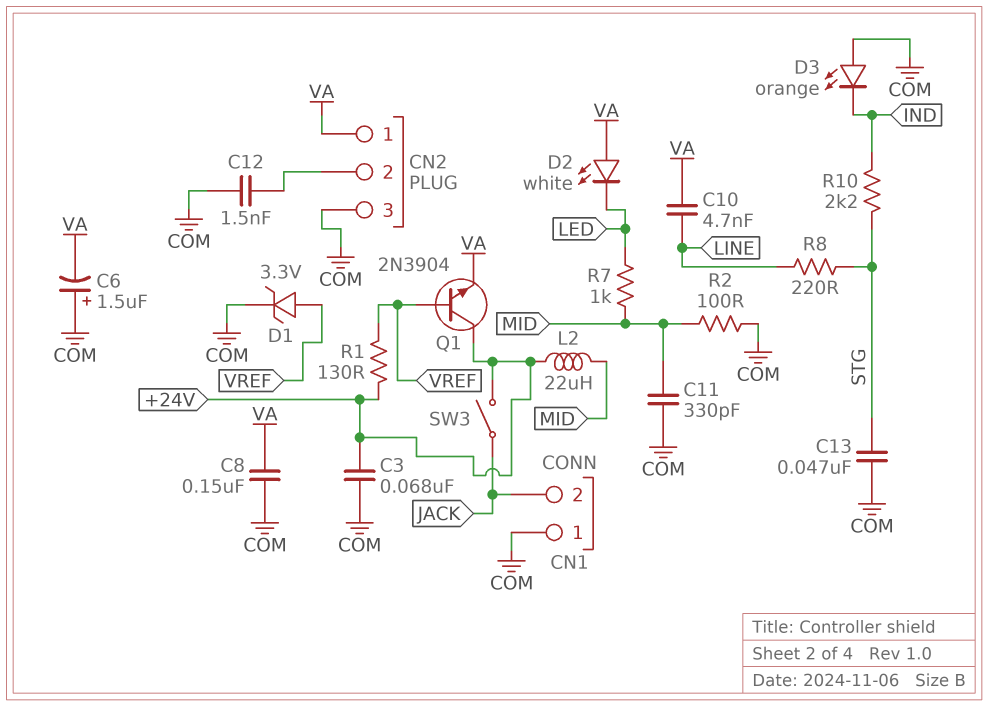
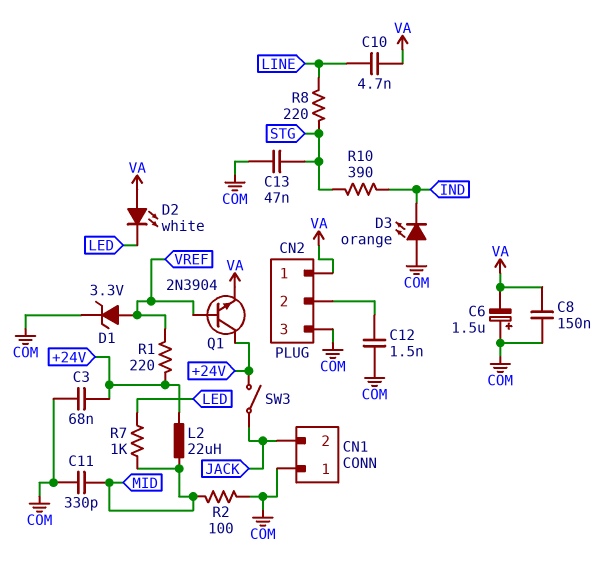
R1: 130 (+24V, VREF) -> 220 (+24V, VREF)
R10: 2.2k (IND, STG) -> 390 (IND, STG)

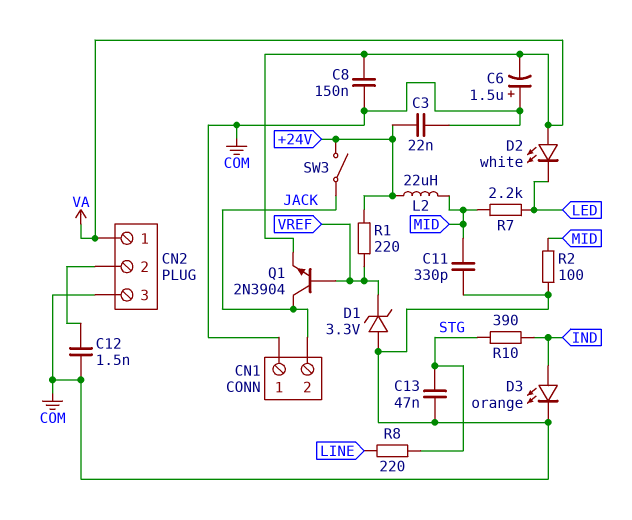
C3: 68nF (+24V, COM) -> 22nF (+24V, COM)
C10: 4.7nF (LINE, VA) -> none
D1: zener 3.3V (A VREF, K COM) -> zener 3.3V (A COM, K VREF)
D3: LED orange (A COM, K IND) -> LED orange (A IND, K COM)
Q1: NPN 2N3904 (B VREF, C +24V, E VA) -> NPN 2N3904 (B VREF, C JACK, E VA)
R7: 1k (LED, MID) -> 2.2k (LED, MID)

